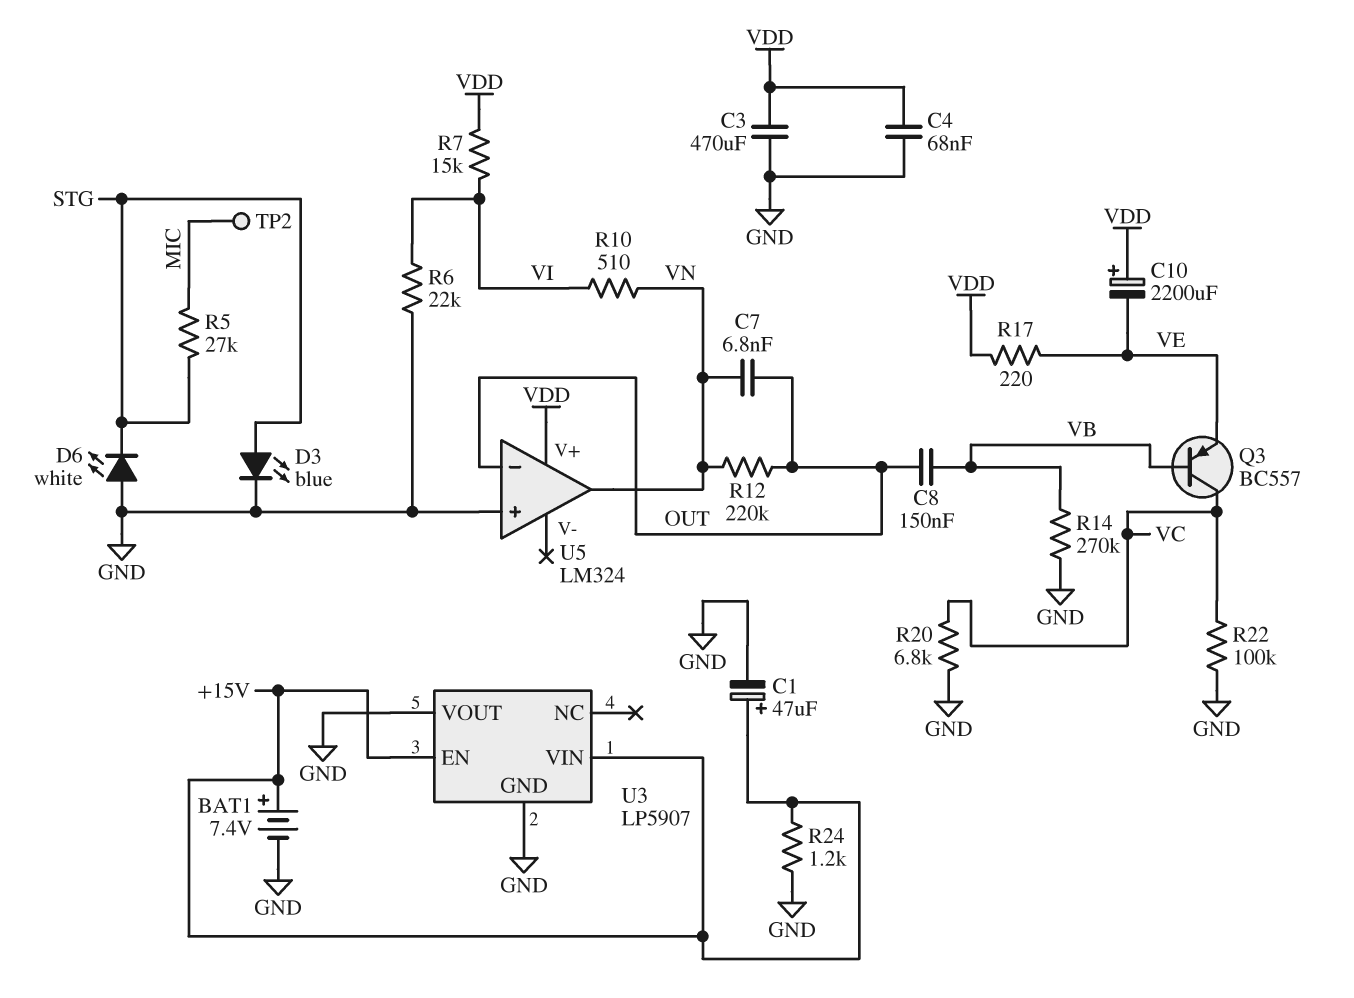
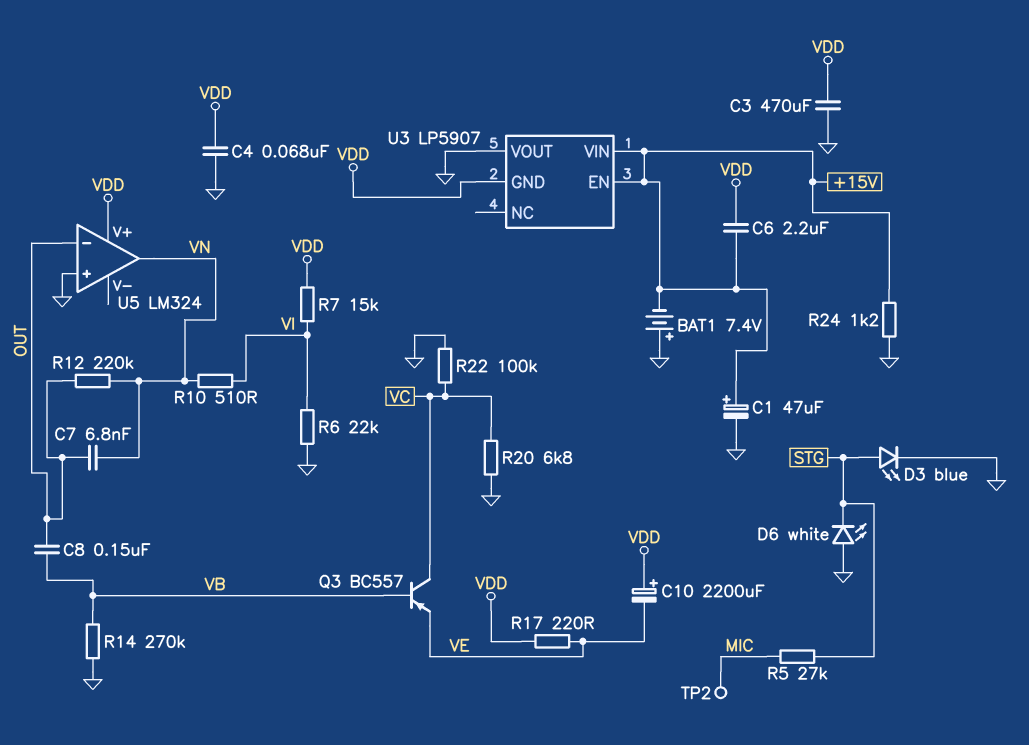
BAT1: 7.4V (plus +15V, minus GND) -> 7.4V (plus GND, minus +15V)
C6: none -> 2.2uF (+15V, VDD)
U3 pin GND: GND -> VDD

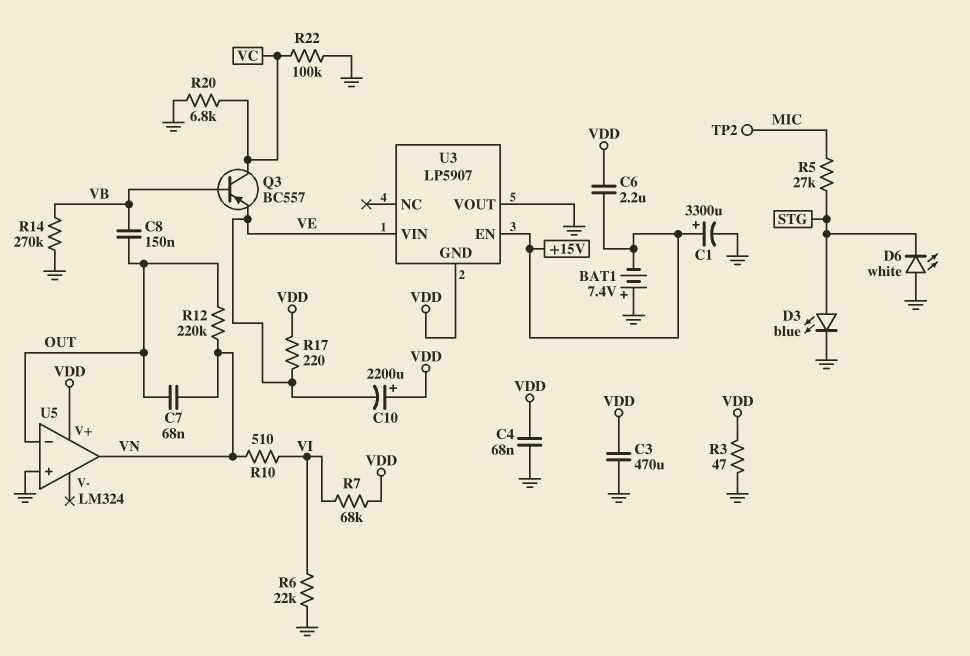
C1: 47uF (plus +15V, minus GND) -> 3300uF (plus +15V, minus GND)
C7: 6.8nF (OUT, VN) -> 68nF (OUT, VN)
R3: none -> 47 (GND, VDD)
R7: 15k (VDD, VI) -> 68k (VDD, VI)
R24: 1.2k (+15V, GND) -> none
U3 pin VIN: +15V -> VE

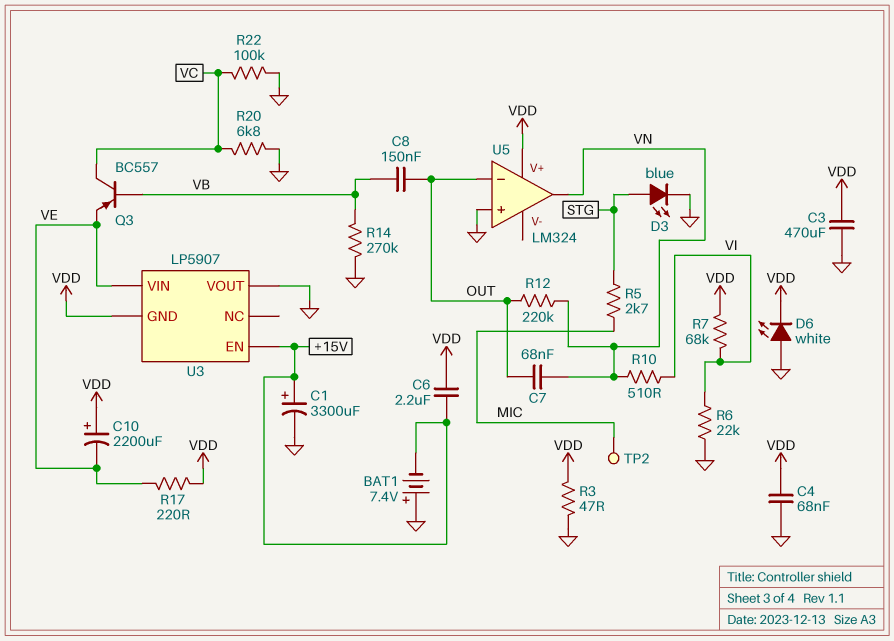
D6: LED white (A GND, K STG) -> LED white (A GND, K VDD)
R5: 27k (MIC, STG) -> 2.7k (MIC, STG)

